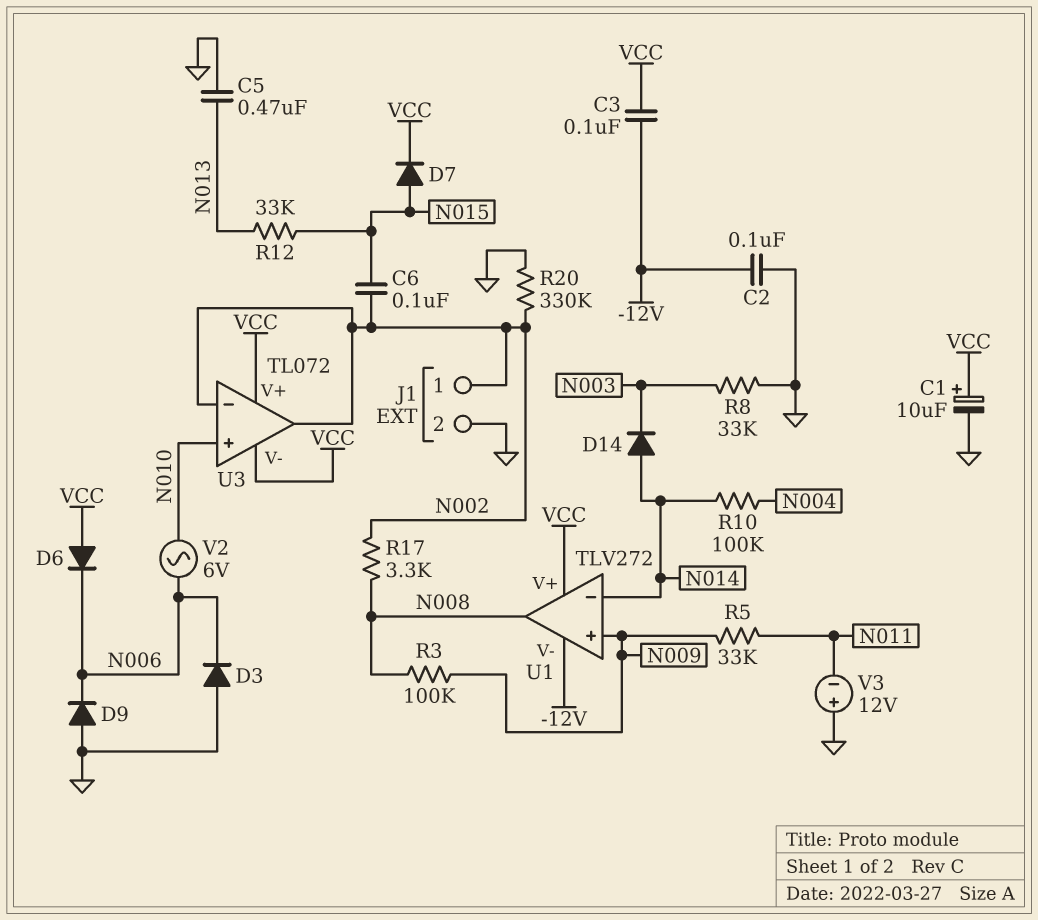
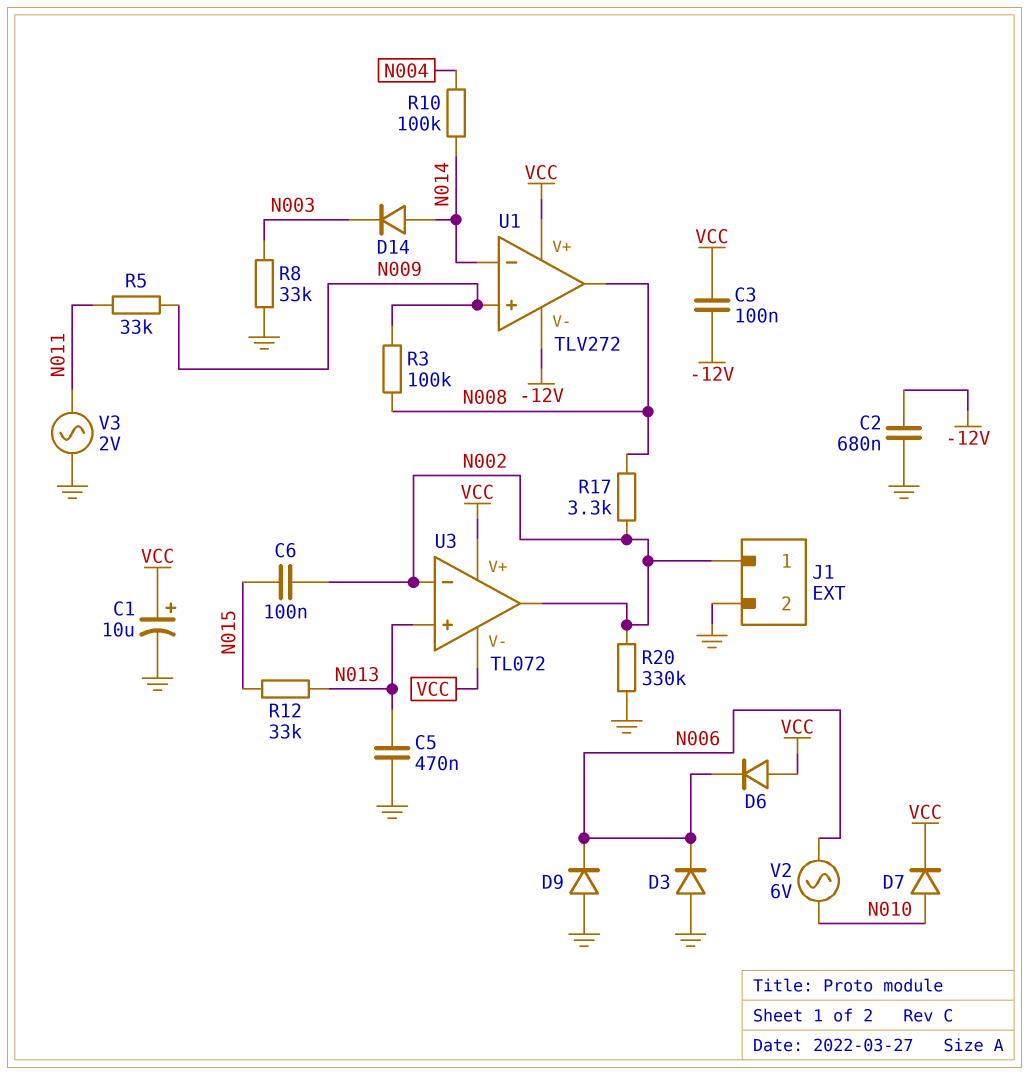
C2: 100nF (-12V, GND) -> 680nF (-12V, GND)
D7: diode (A N015, K VCC) -> diode (A N010, K VCC)
U3 pin in+: N010 -> N013
V3: 12V (plus GND, minus N011) -> AC 2V (GND, N011)

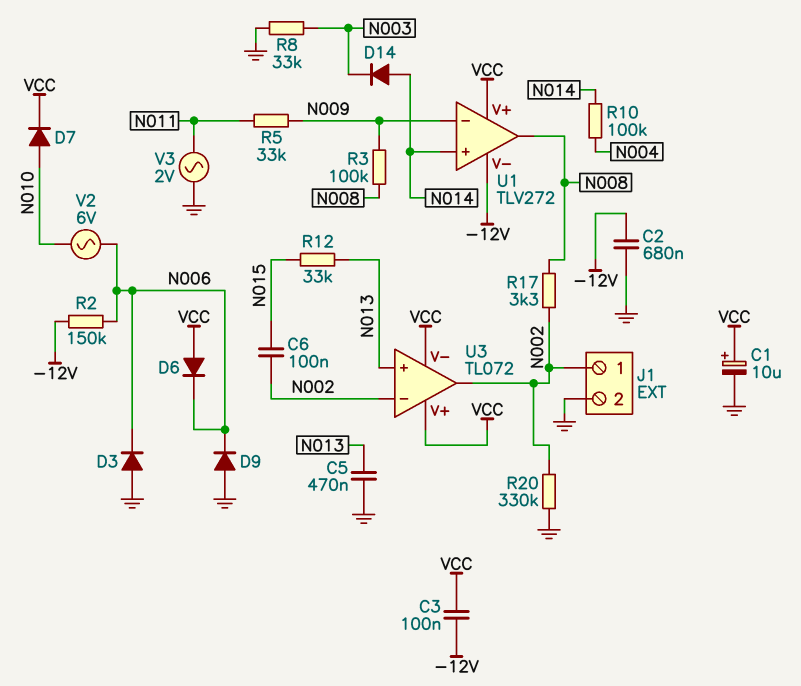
R2: none -> 150k (-12V, N006)
U1 pin in+: N009 -> N014
U1 pin in-: N014 -> N009

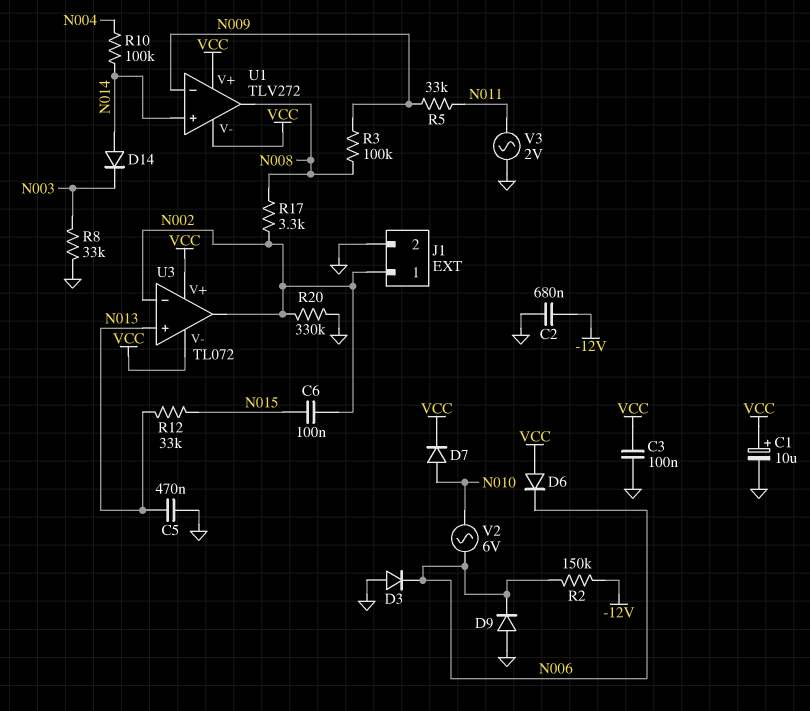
C3: 100nF (-12V, VCC) -> 100nF (GND, VCC)
U1 pin V-: -12V -> VCC

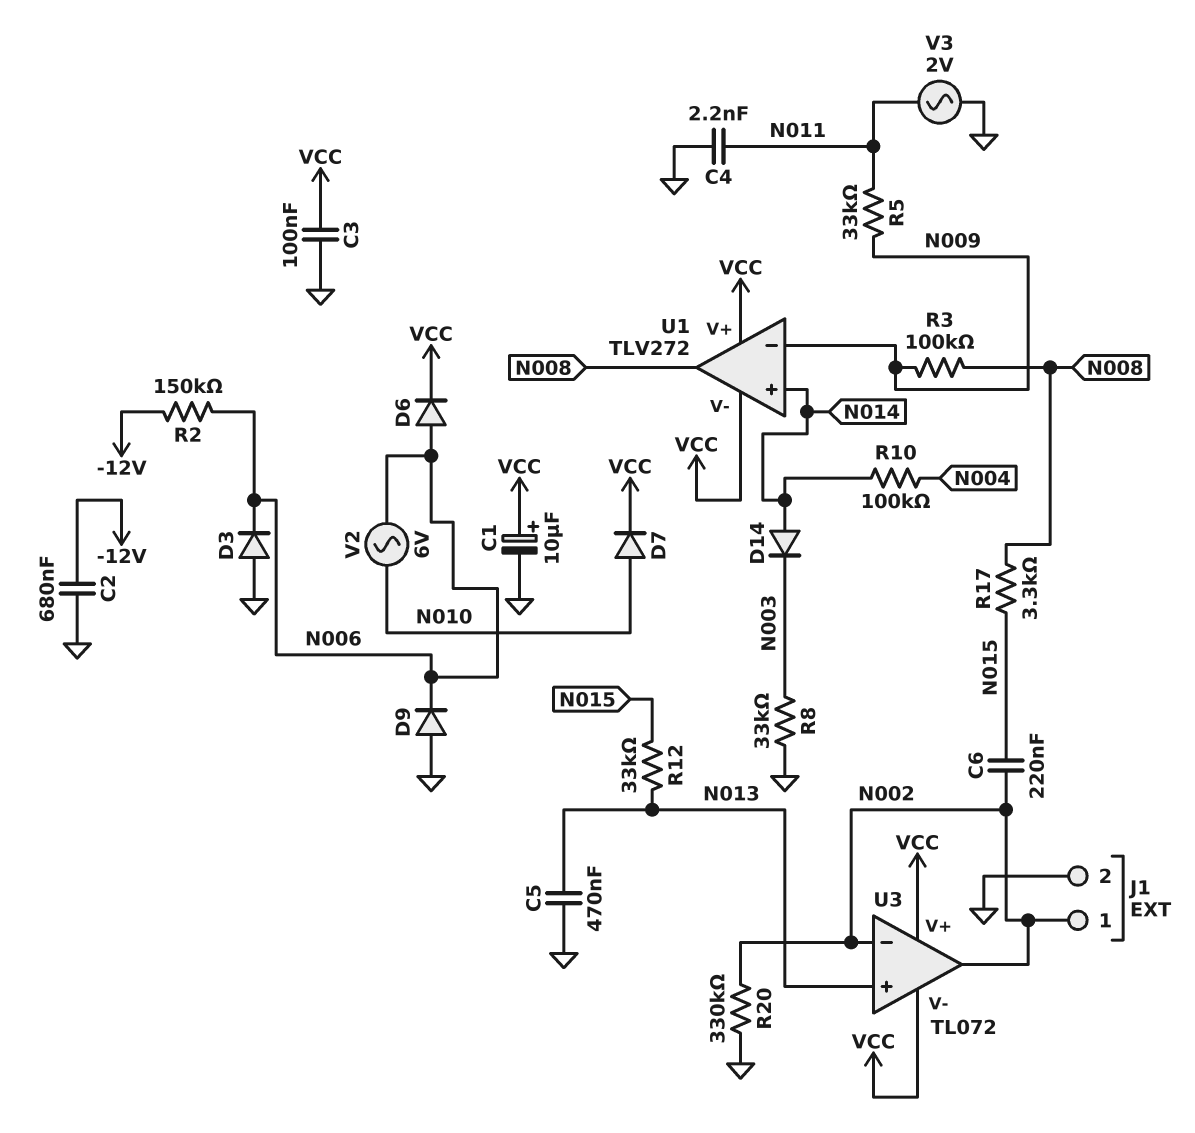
C4: none -> 2.2nF (GND, N011)
C6: 100nF (N002, N015) -> 220nF (N002, N015)
D6: diode (A VCC, K N006) -> diode (A N006, K VCC)
R17: 3.3k (N002, N008) -> 3.3k (N008, N015)

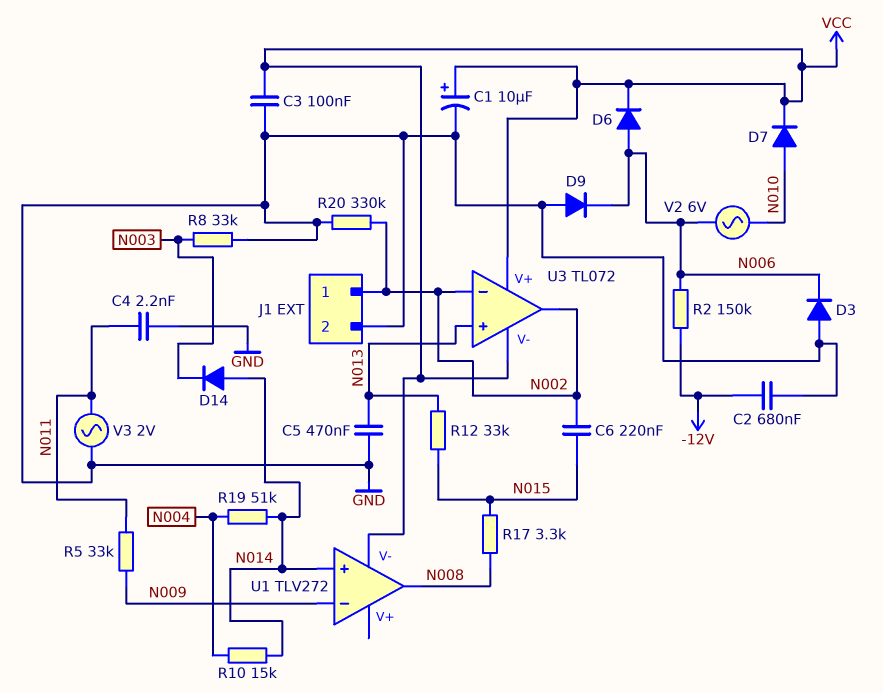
R3: 100k (N008, N009) -> none
R10: 100k (N004, N014) -> 15k (N004, N014)
R19: none -> 51k (N004, N014)
U1 pin V+: VCC -> none

